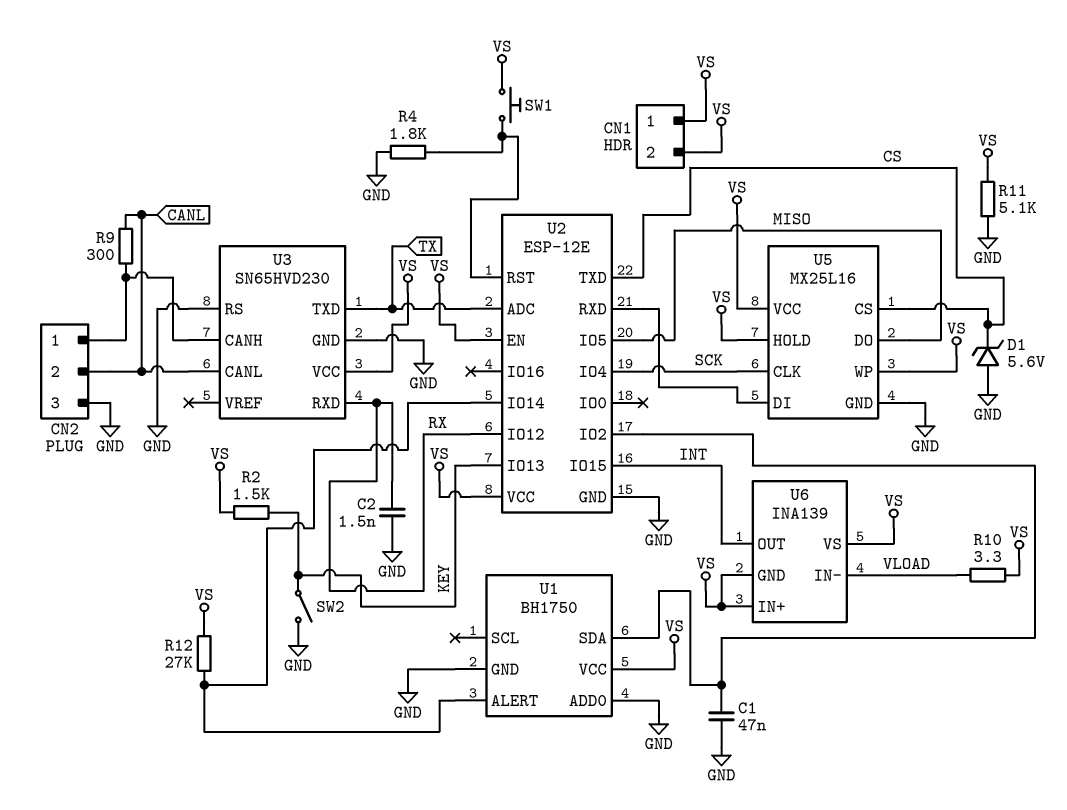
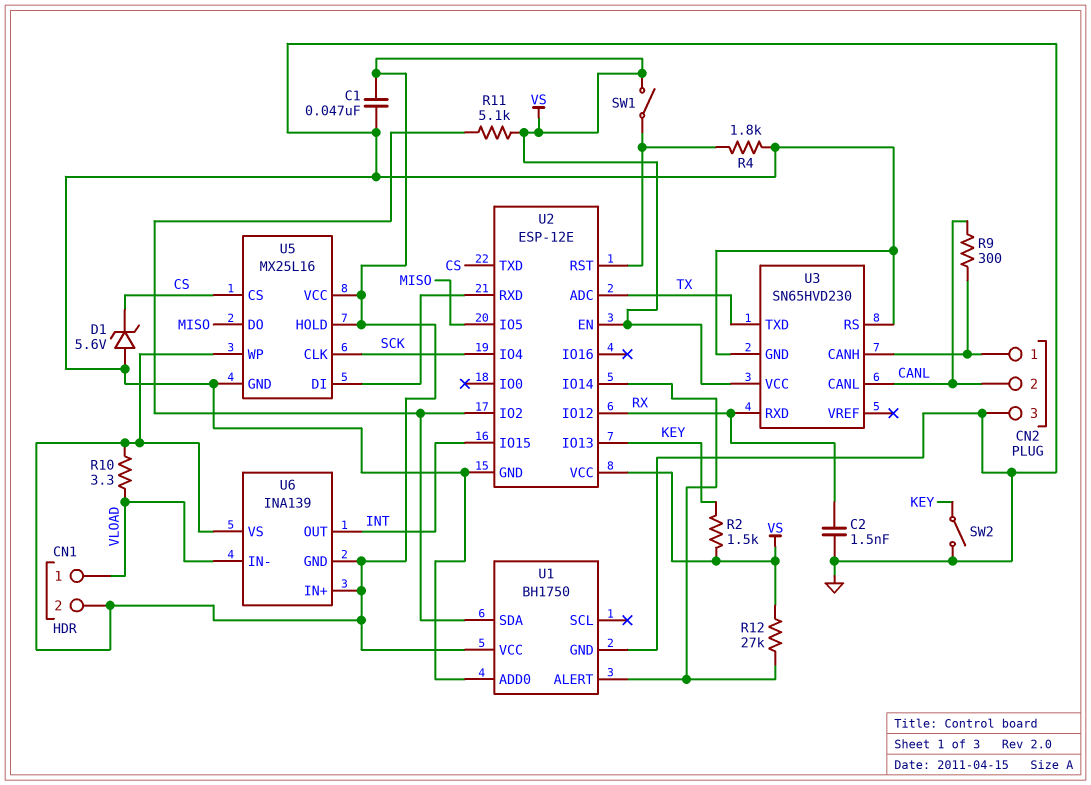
C1: 47nF (GND, U1/SDA) -> 47nF (GND, VS)
CN1 pin 1: VS -> VLOAD
R11: 5.1k (GND, VS) -> 5.1k (U1/SDA, VS)
SW1: button (U2/RST, VS) -> switch (U2/RST, VS)

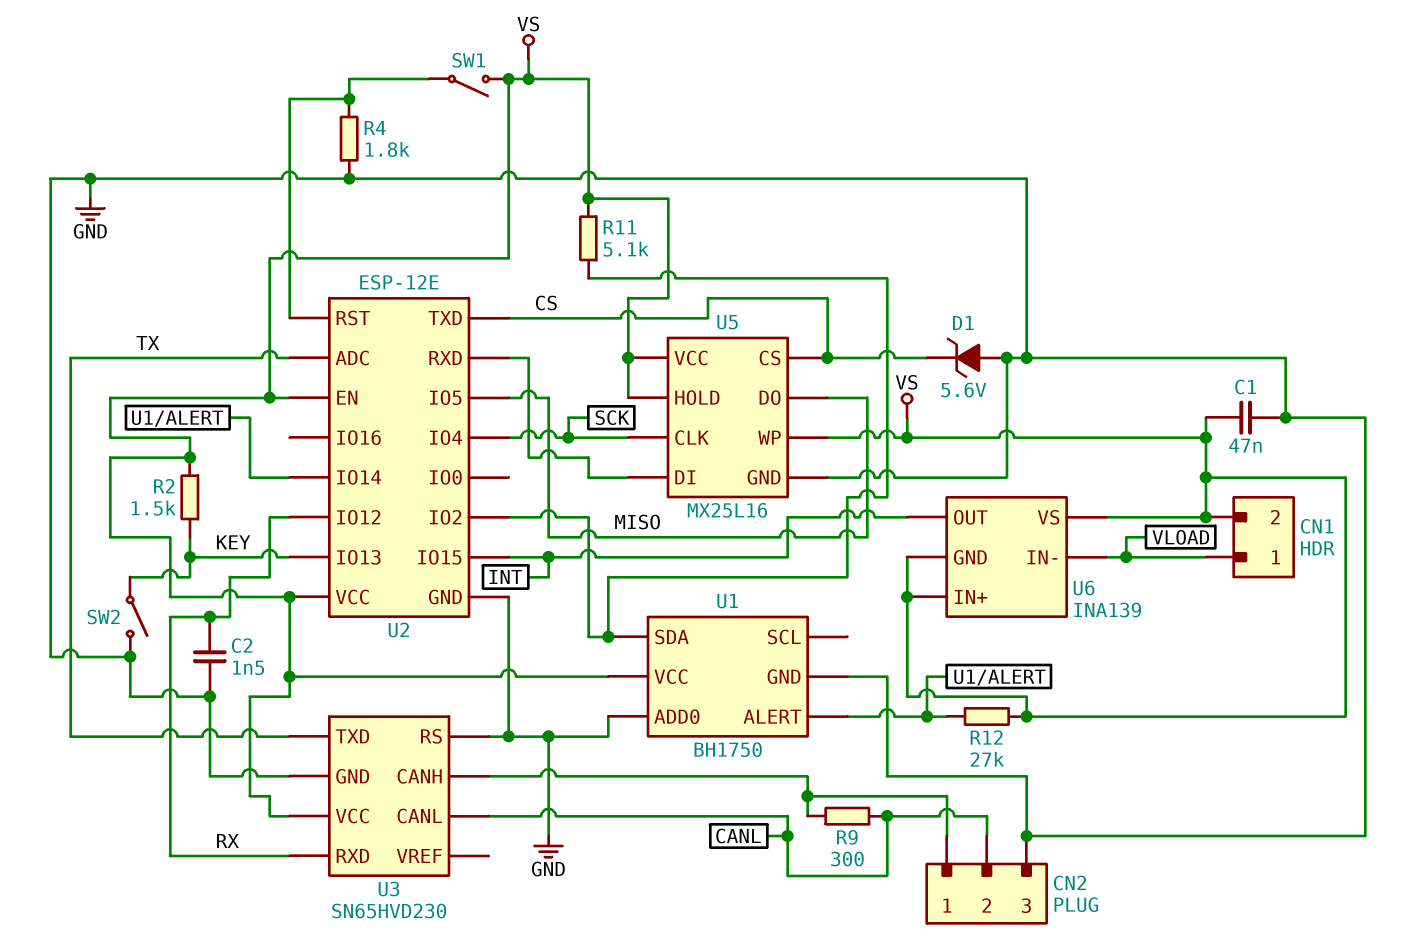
R10: 3.3 (VLOAD, VS) -> none

